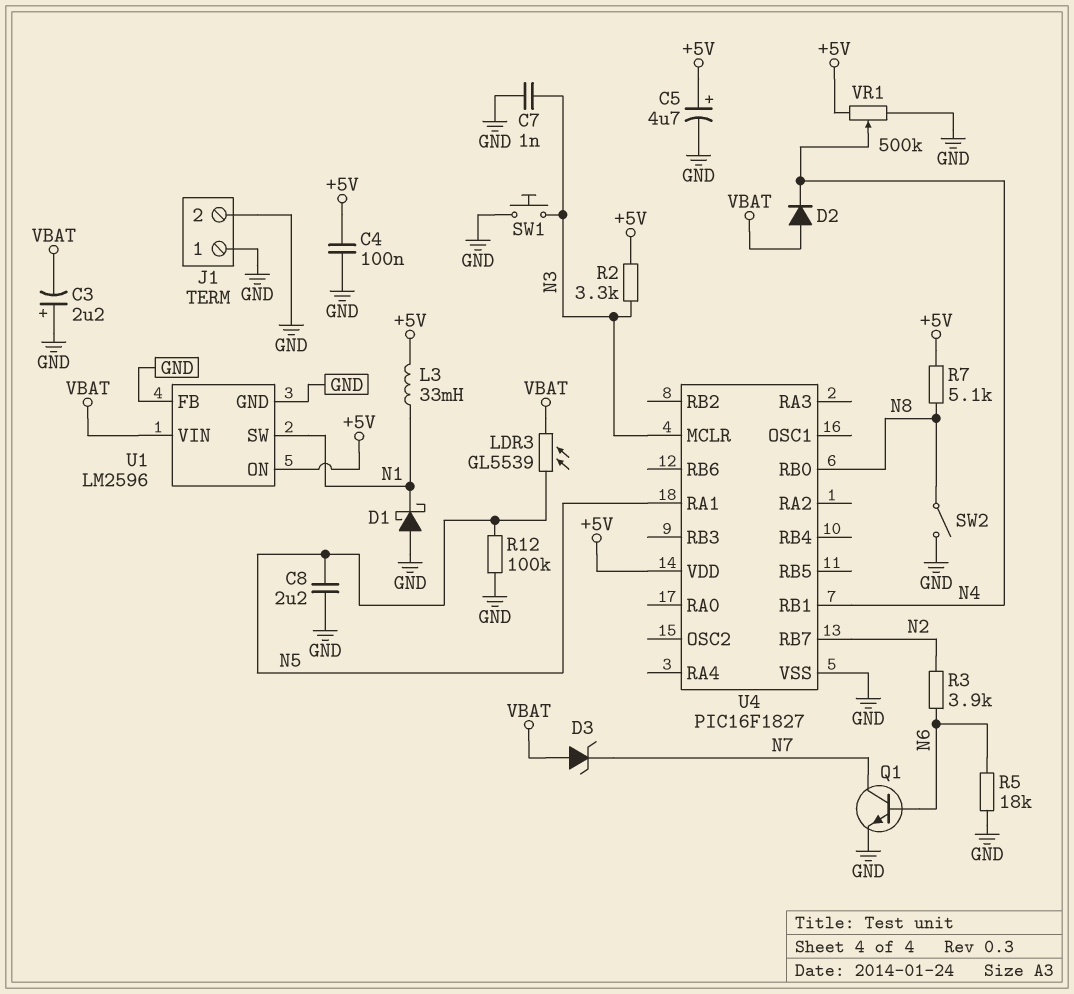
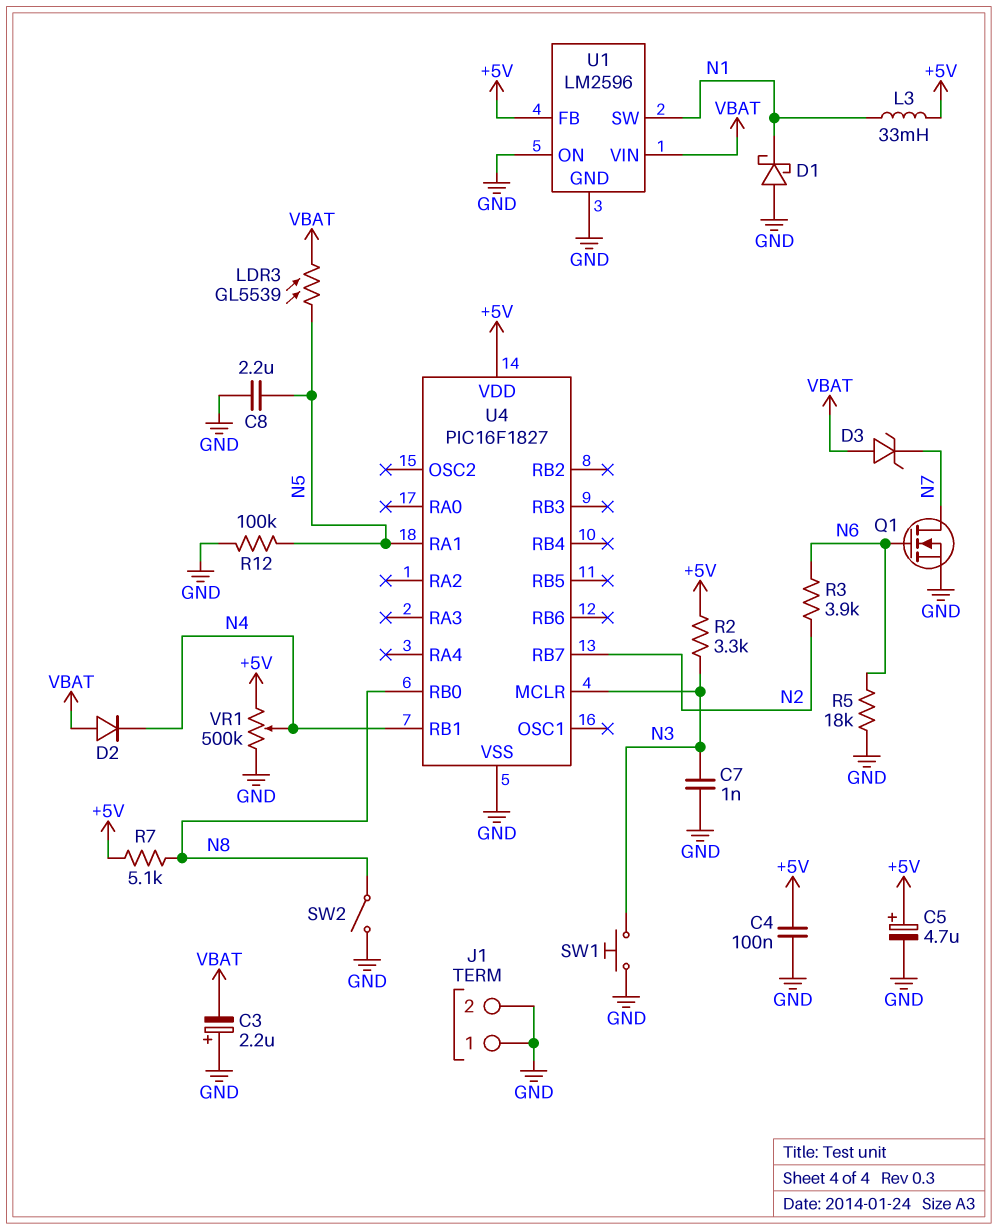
Q1: NPN (B N6, C N7, E GND) -> NMOS (G N6, D N7, S GND)
U1 pin FB: GND -> +5V
U1 pin ON: +5V -> GND

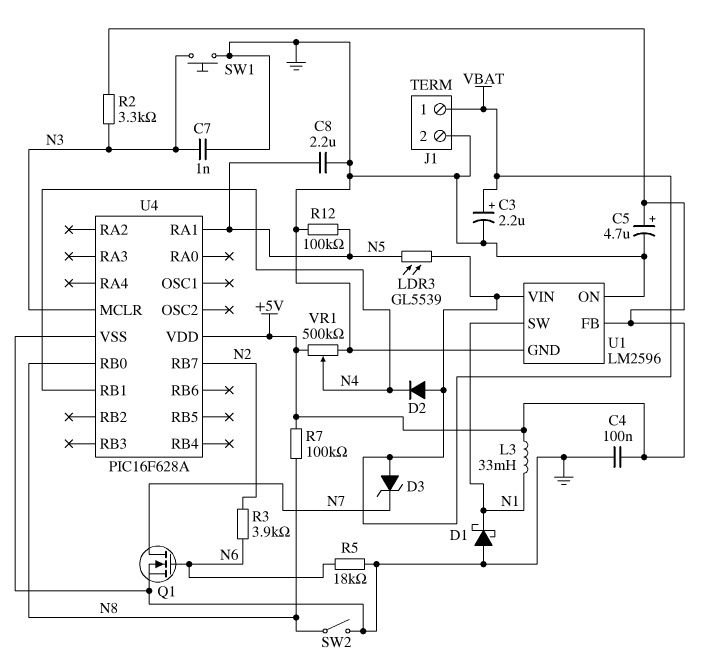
C3: 2.2uF (plus GND, minus VBAT) -> 2.2uF (plus VBAT, minus GND)
J1 pin 1: GND -> VBAT
R7: 5.1k (+5V, N8) -> 100k (+5V, N8)
U4: PIC16F1827 -> PIC16F628A

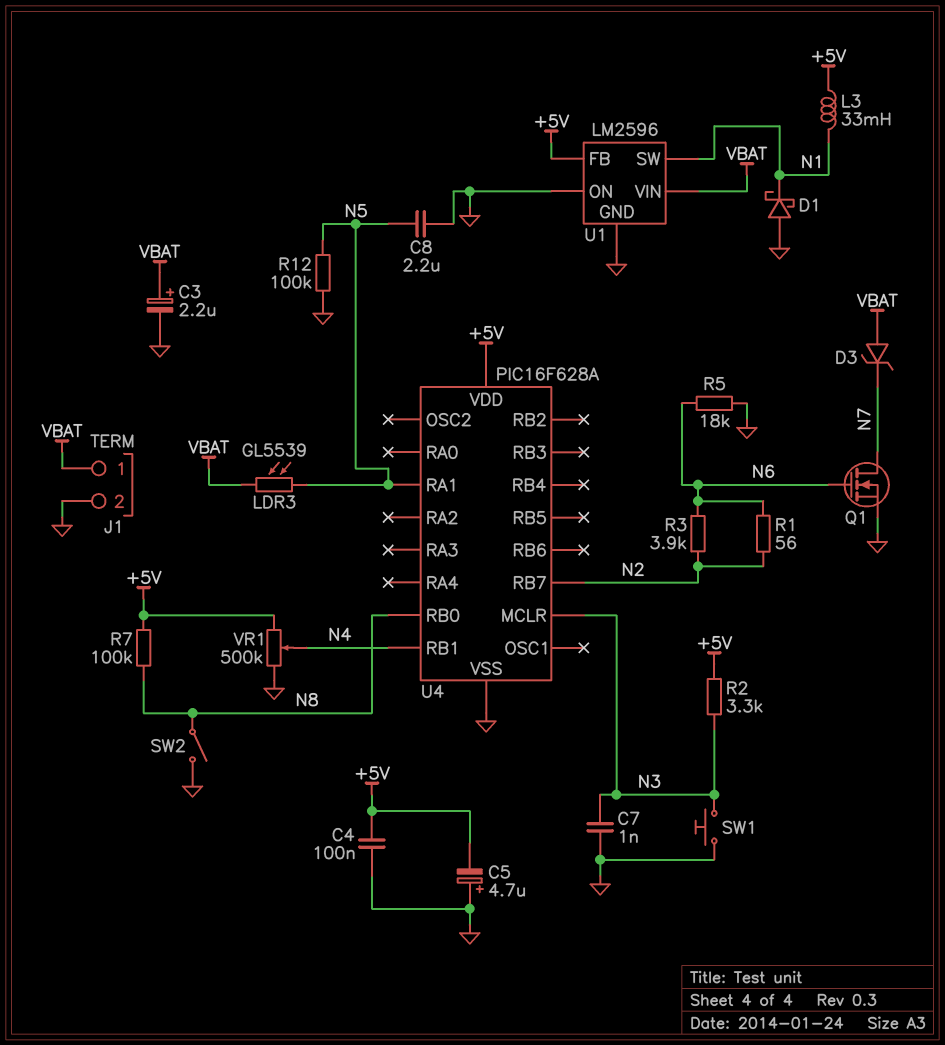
C5: 4.7uF (plus +5V, minus GND) -> 4.7uF (plus GND, minus +5V)
D2: diode (A VBAT, K N4) -> none
R1: none -> 56 (N2, N6)

